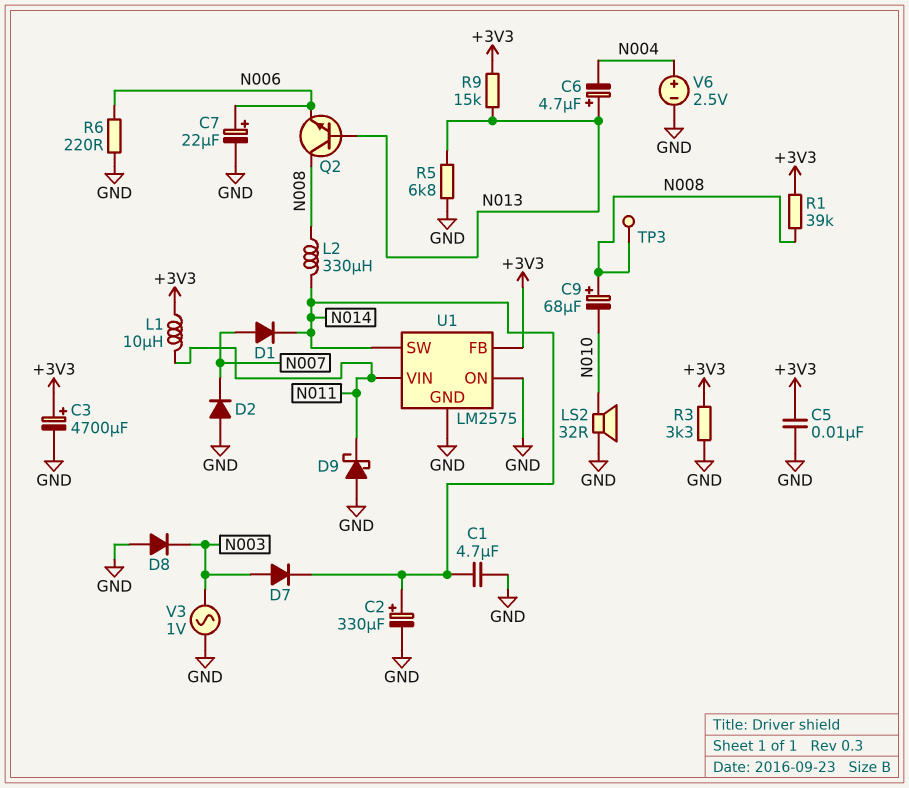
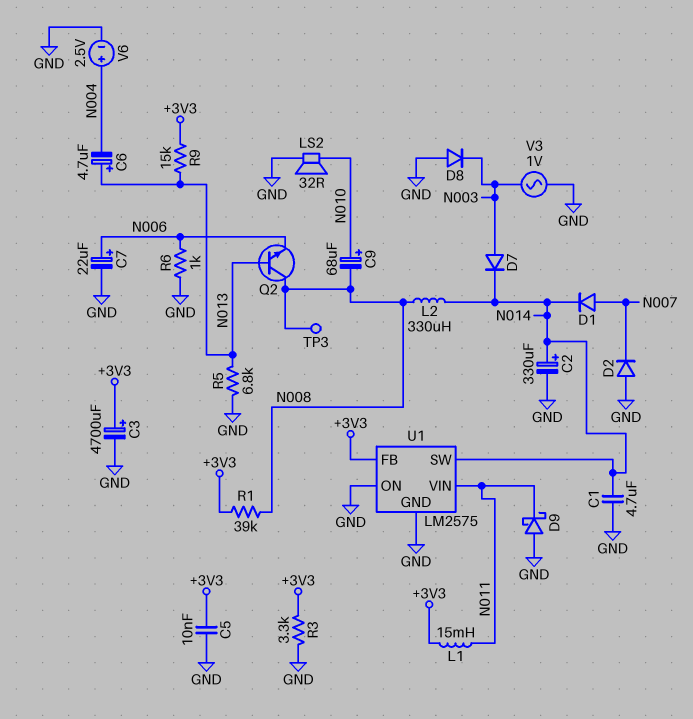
C9: 68uF (plus N008, minus N010) -> 68uF (plus N010, minus N008)
L1: 10uH (+3V3, N011) -> 15mH (+3V3, N011)
R6: 220 (GND, N006) -> 1k (GND, N006)

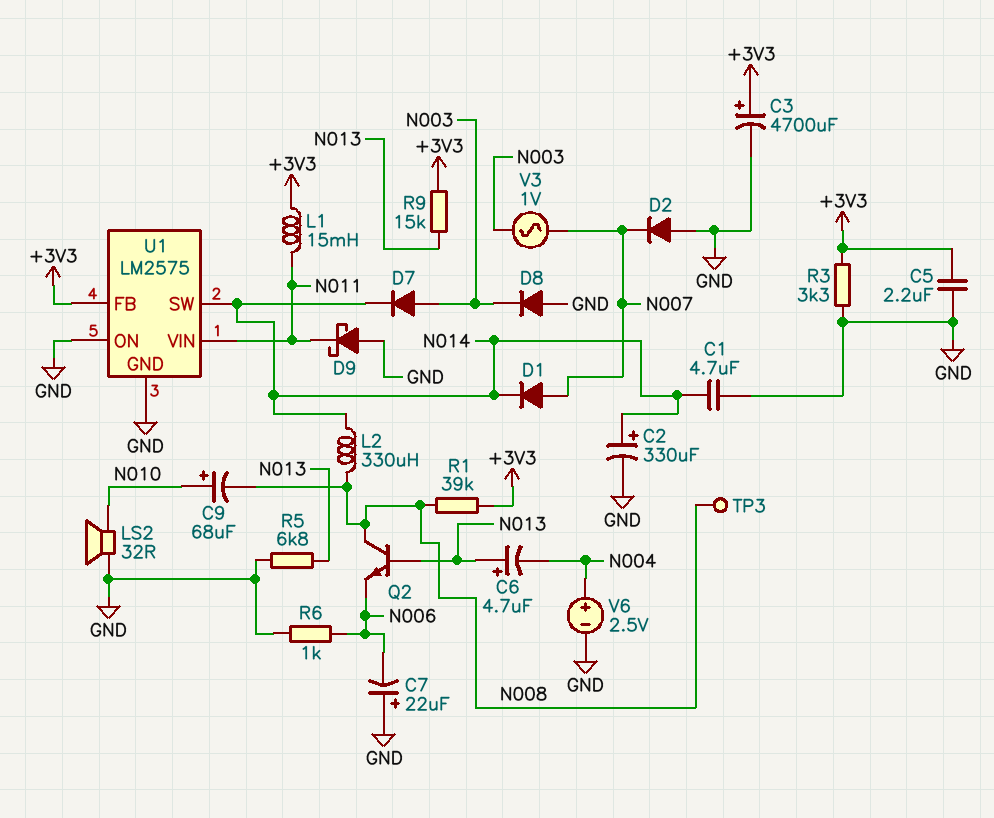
C5: 10nF (+3V3, GND) -> 2.2uF (+3V3, GND)
C7: 22uF (plus N006, minus GND) -> 22uF (plus GND, minus N006)
V3: AC 1V (GND, N003) -> AC 1V (N003, N007)

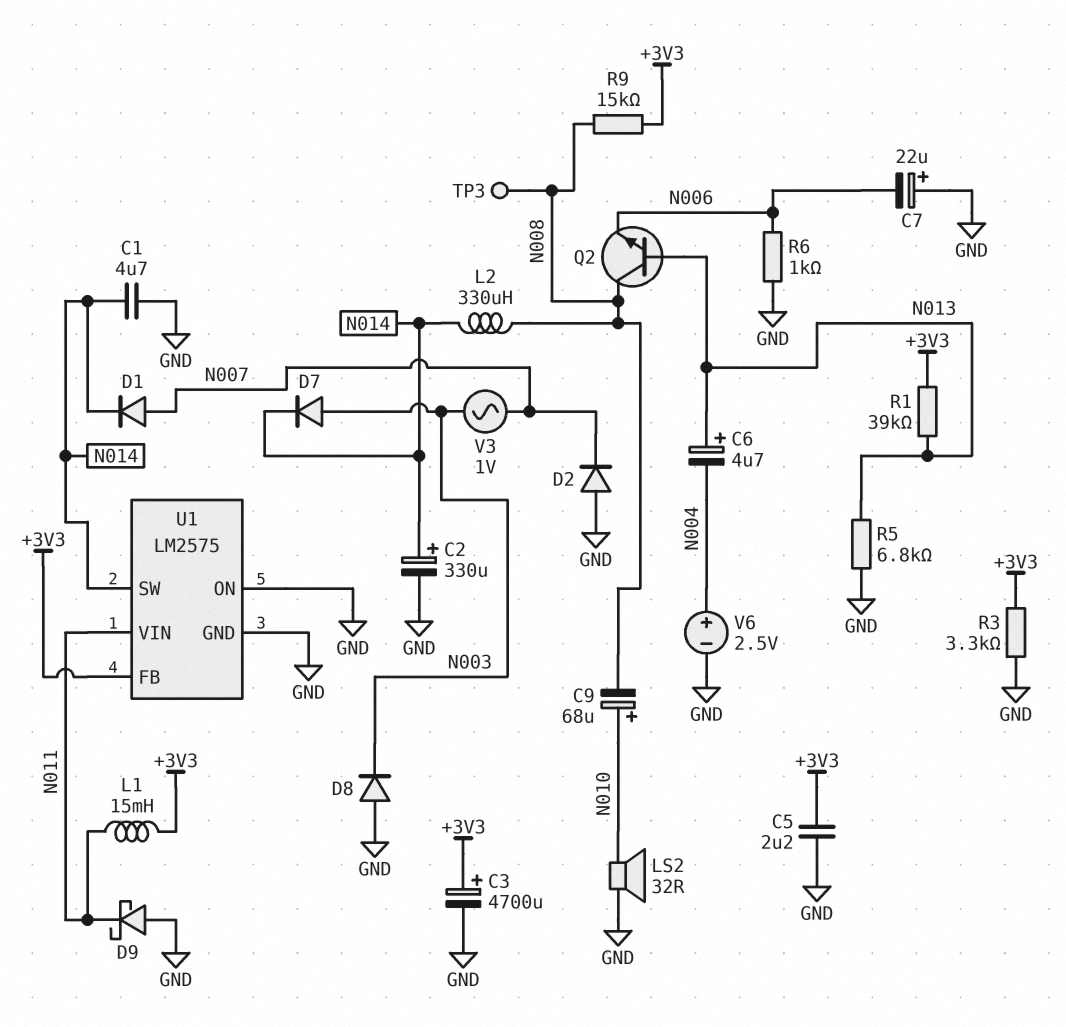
R1: 39k (+3V3, N008) -> 39k (+3V3, N013)
R9: 15k (+3V3, N013) -> 15k (+3V3, N008)

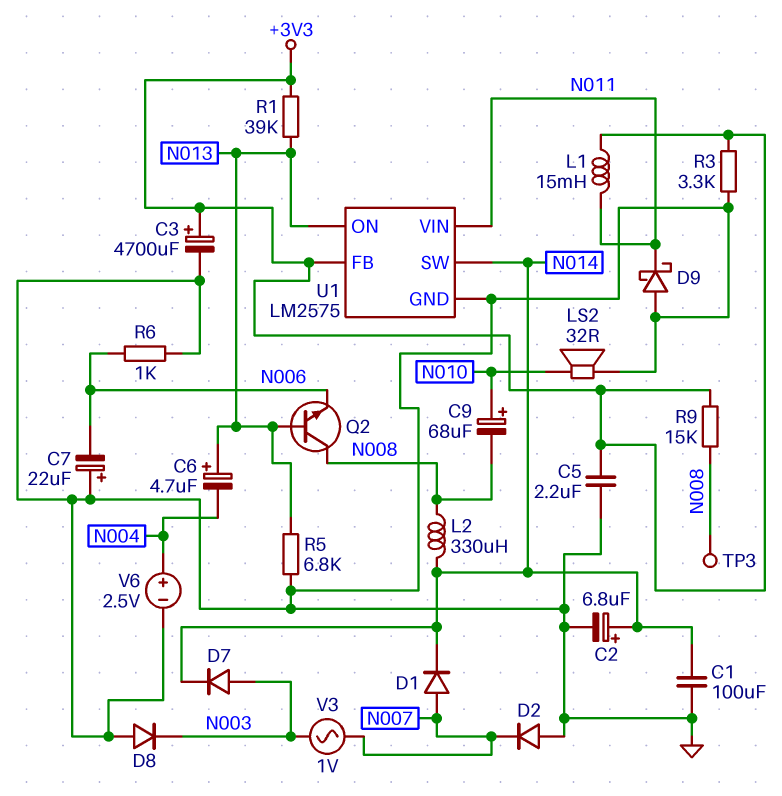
C1: 4.7uF (GND, N014) -> 100uF (GND, N014)
C2: 330uF (plus N014, minus GND) -> 6.8uF (plus N014, minus GND)
U1 pin ON: GND -> N013

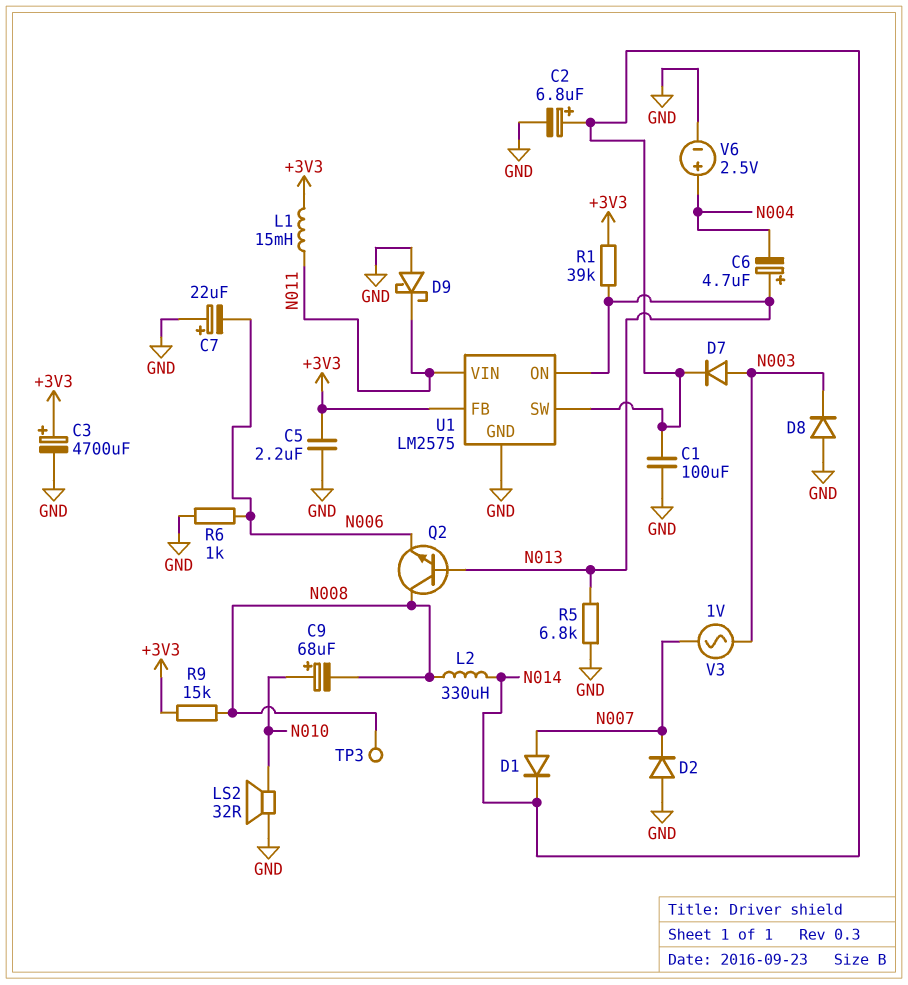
R3: 3.3k (+3V3, GND) -> none

